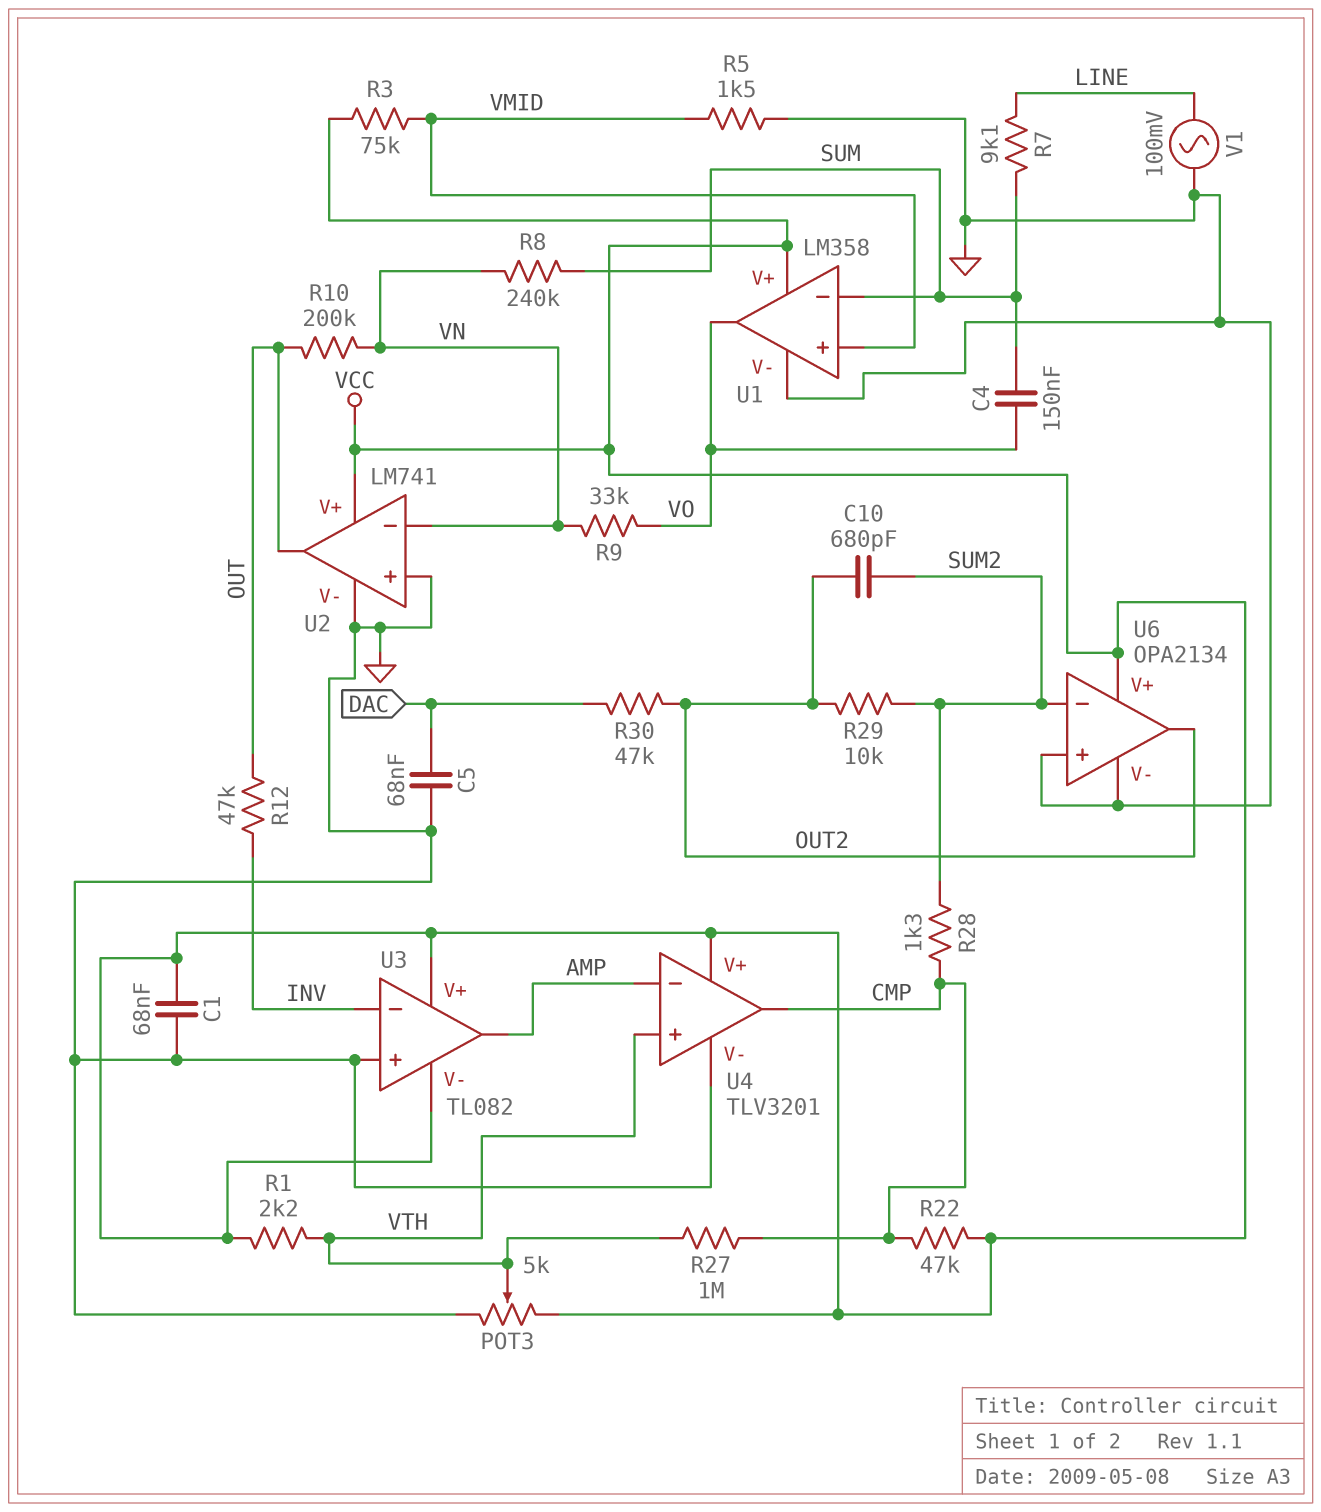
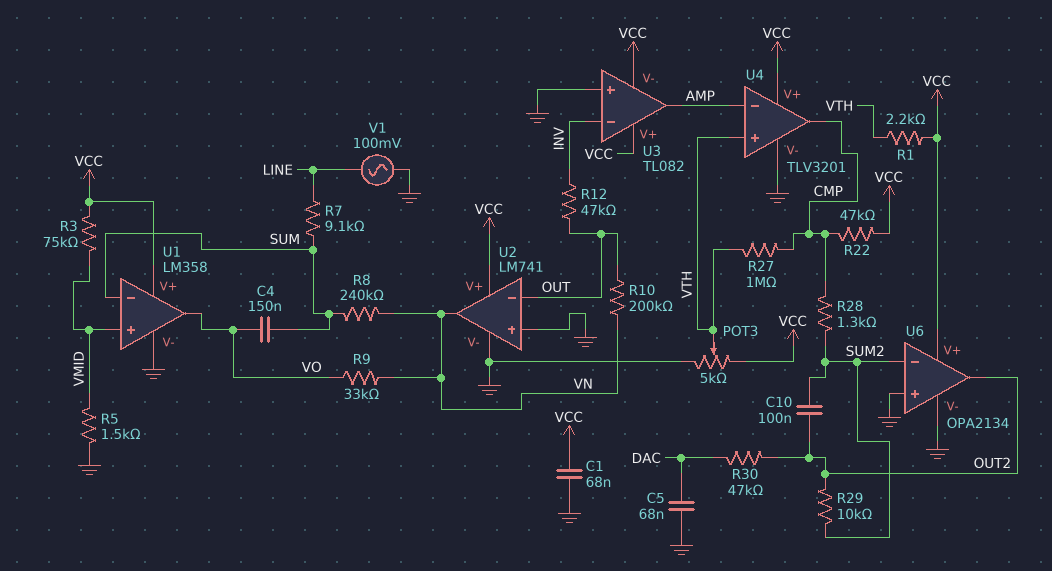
C10: 680pF (OUT2, SUM2) -> 100nF (OUT2, SUM2)
U2 pin in-: VN -> OUT
U2 pin out: OUT -> VN

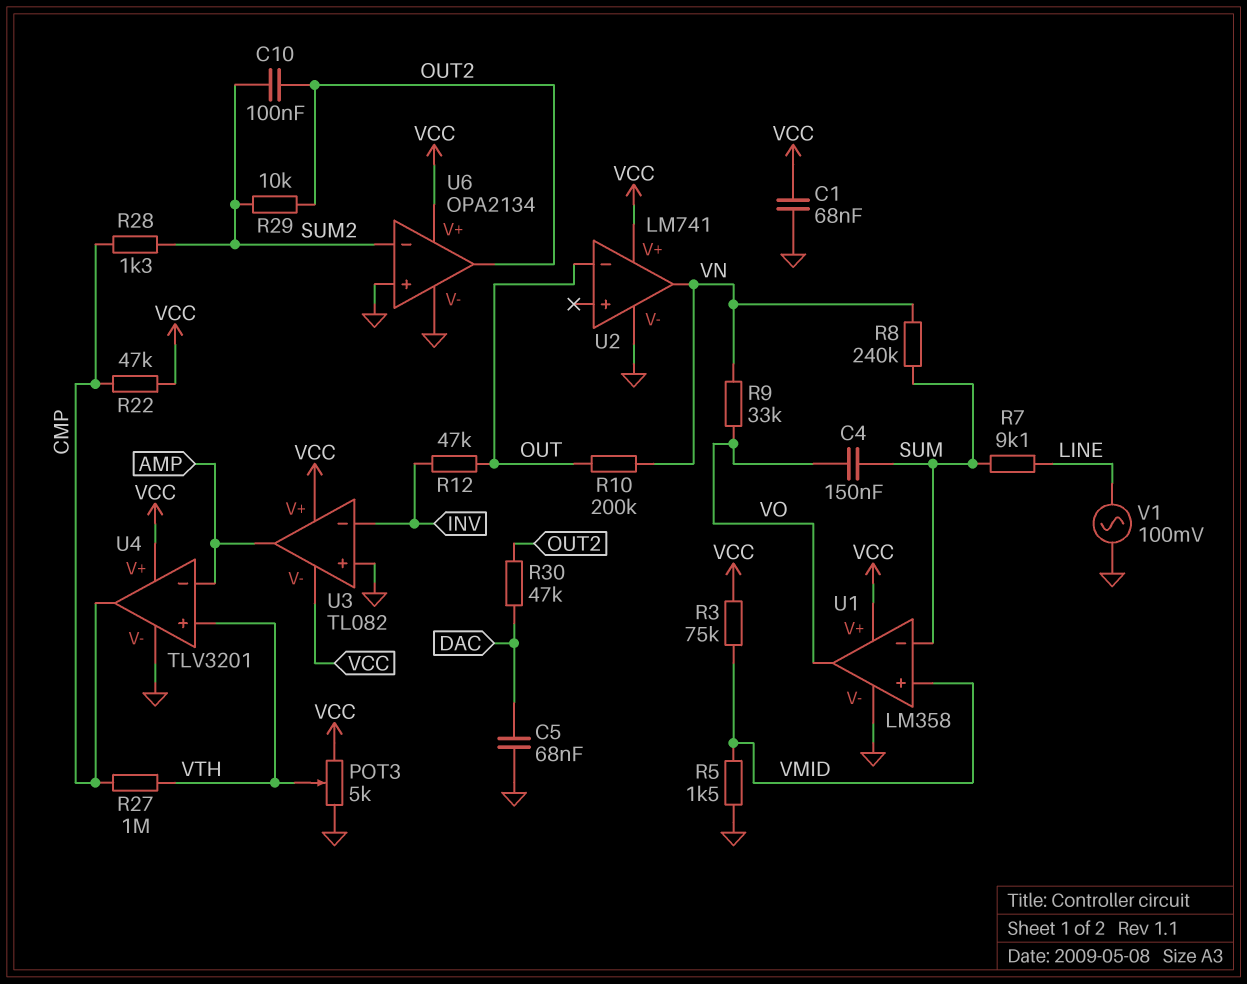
R1: 2.2k (VCC, VTH) -> none
U2 pin in+: GND -> none

